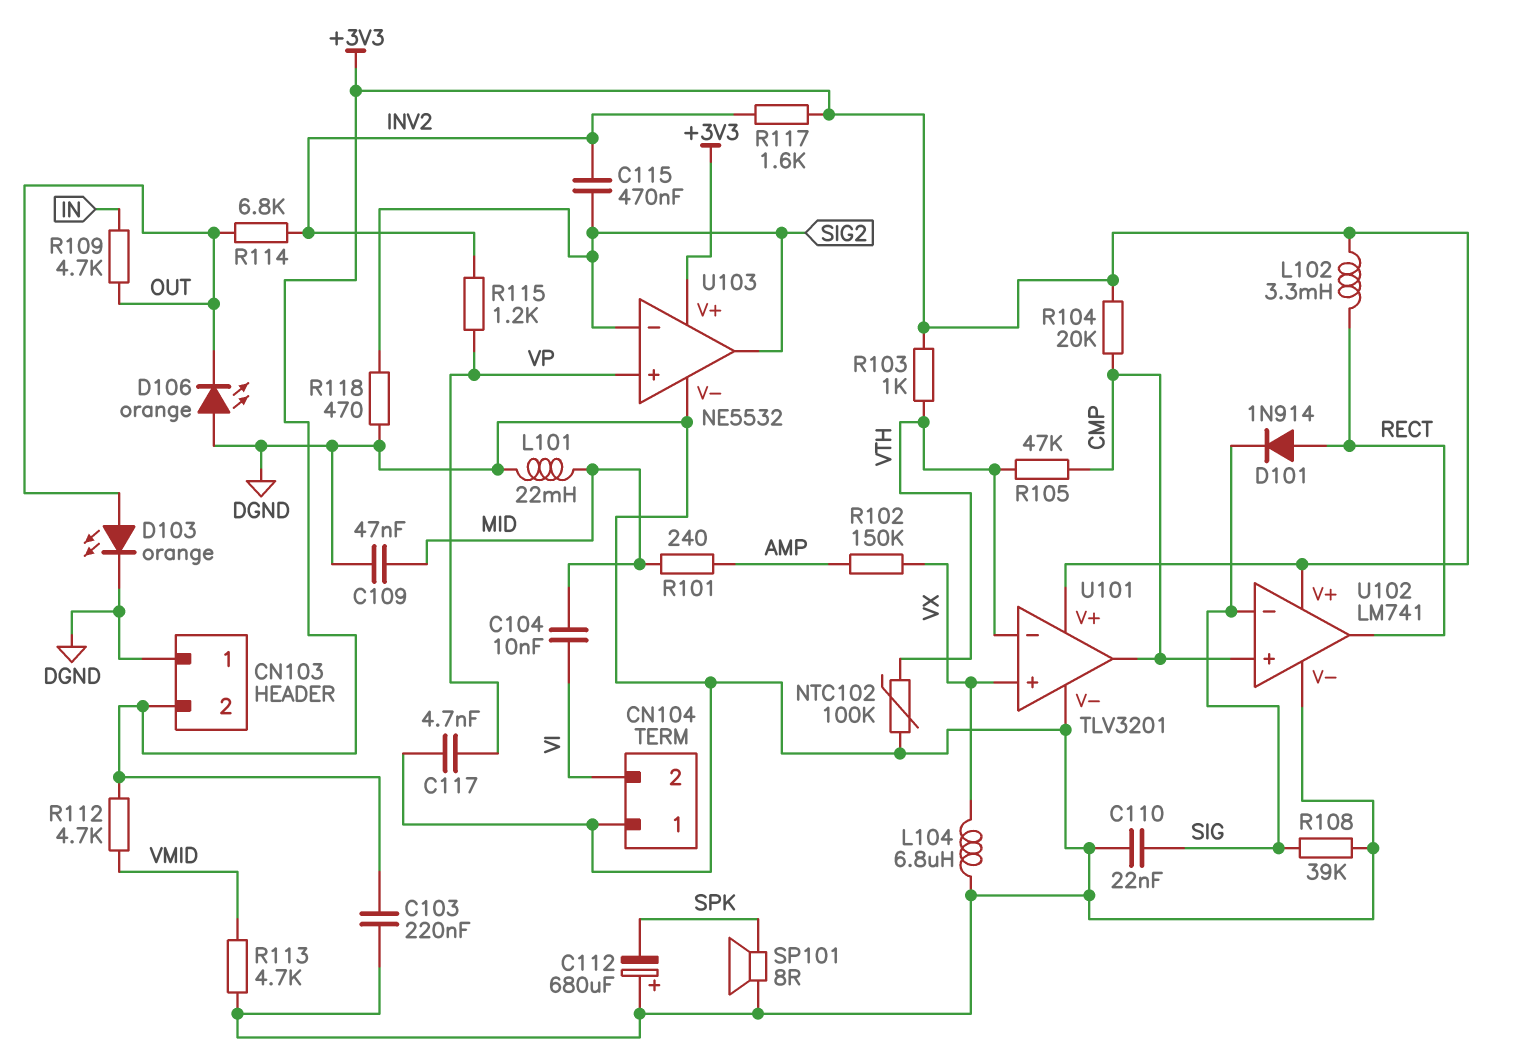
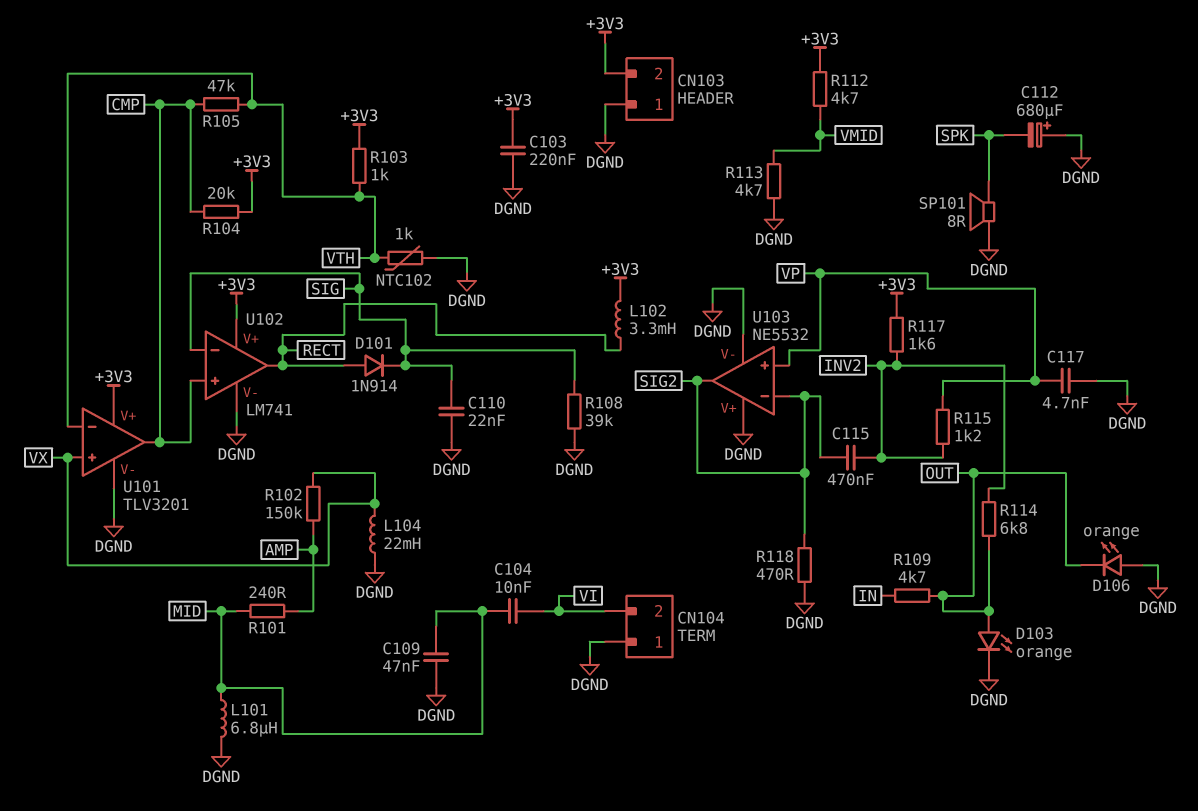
L101: 22mH (DGND, MID) -> 6.8uH (DGND, MID)
L104: 6.8uH (DGND, VX) -> 22mH (DGND, VX)
NTC102: 100k (DGND, VTH) -> 1k (DGND, VTH)
U103 pin V+: +3V3 -> DGND

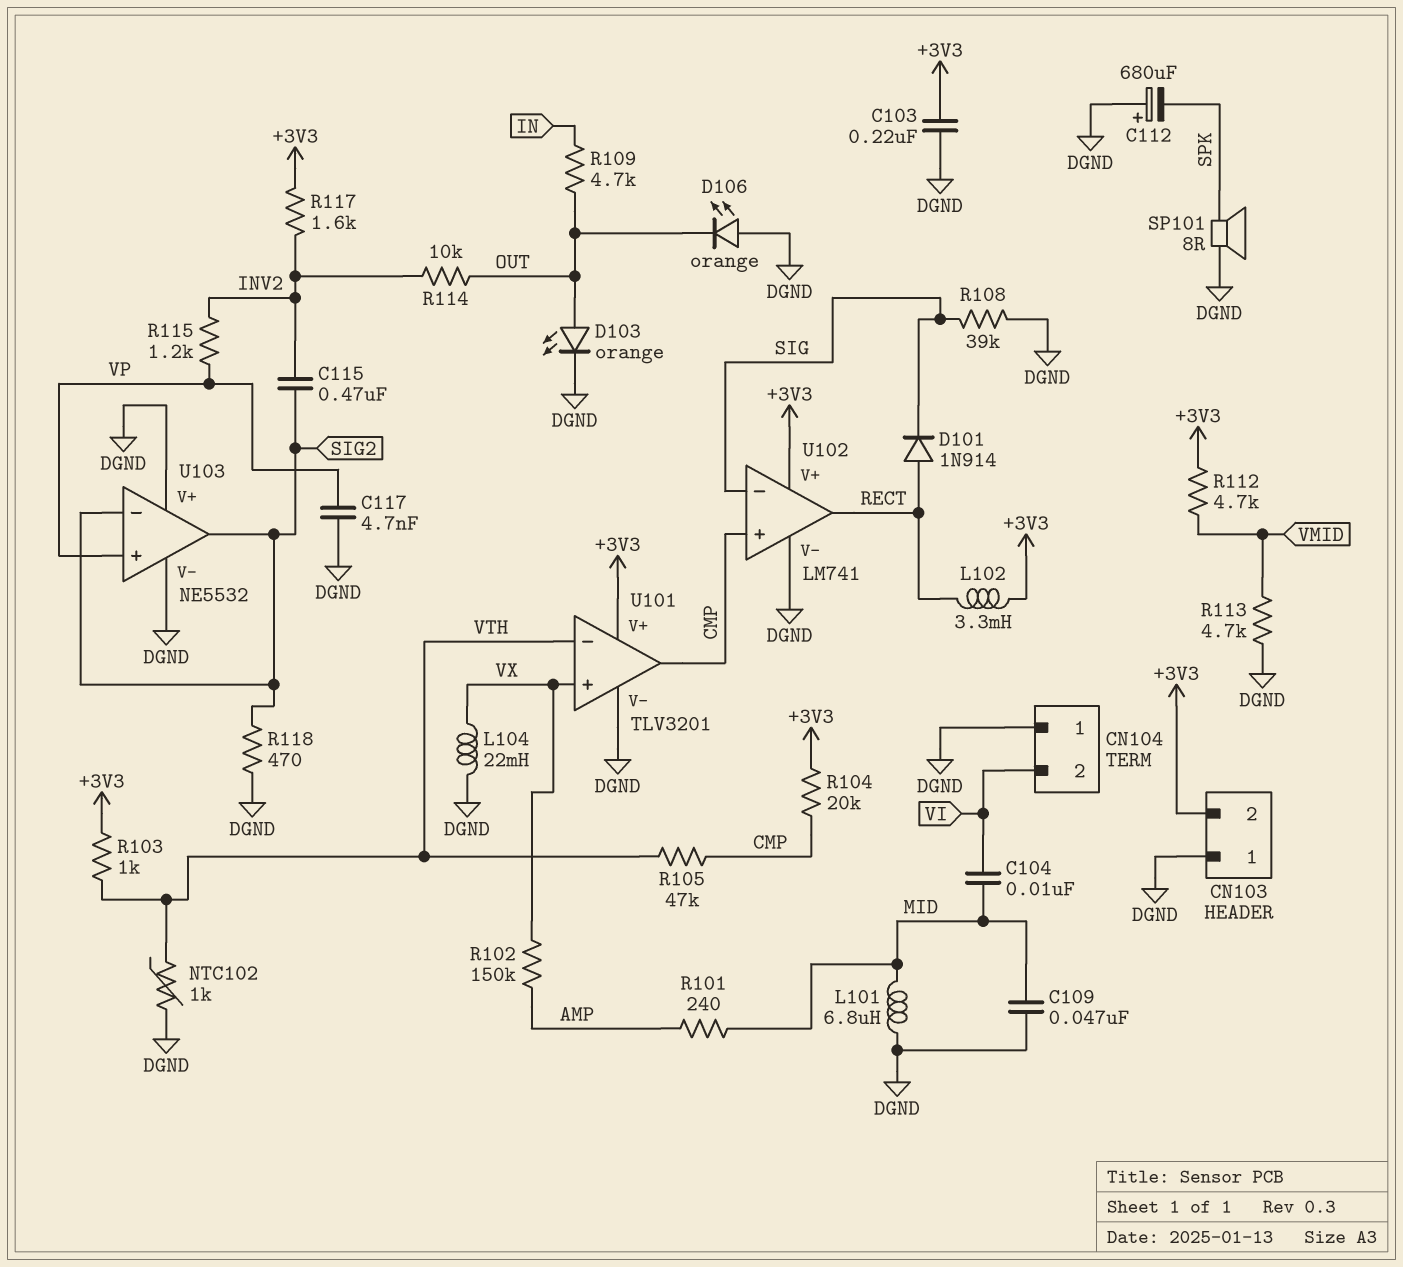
C110: 22nF (DGND, SIG) -> none
R114: 6.8k (INV2, OUT) -> 10k (INV2, OUT)

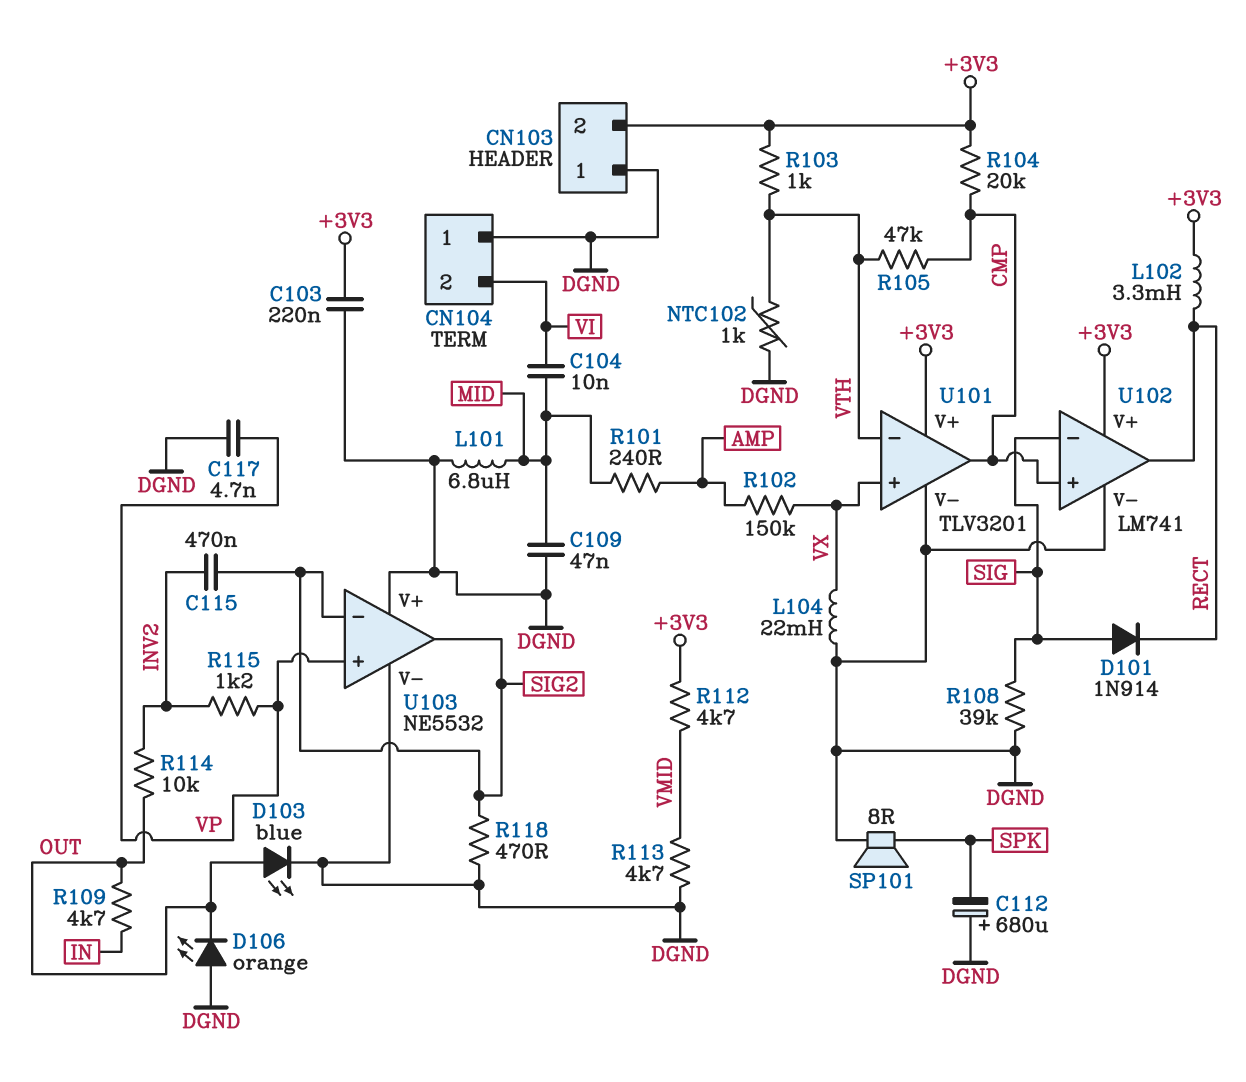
D101: diode 1N914 (A RECT, K SIG) -> diode 1N914 (A SIG, K RECT)
D103: LED orange (A OUT, K DGND) -> LED blue (A OUT, K DGND)
R117: 1.6k (+3V3, INV2) -> none

